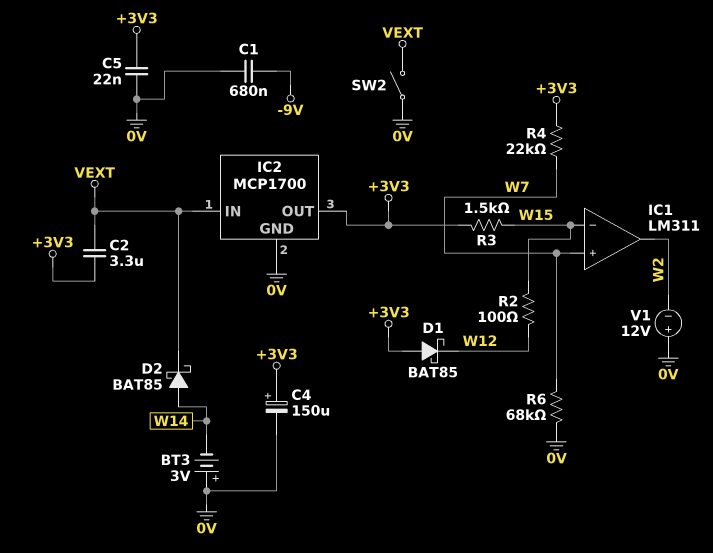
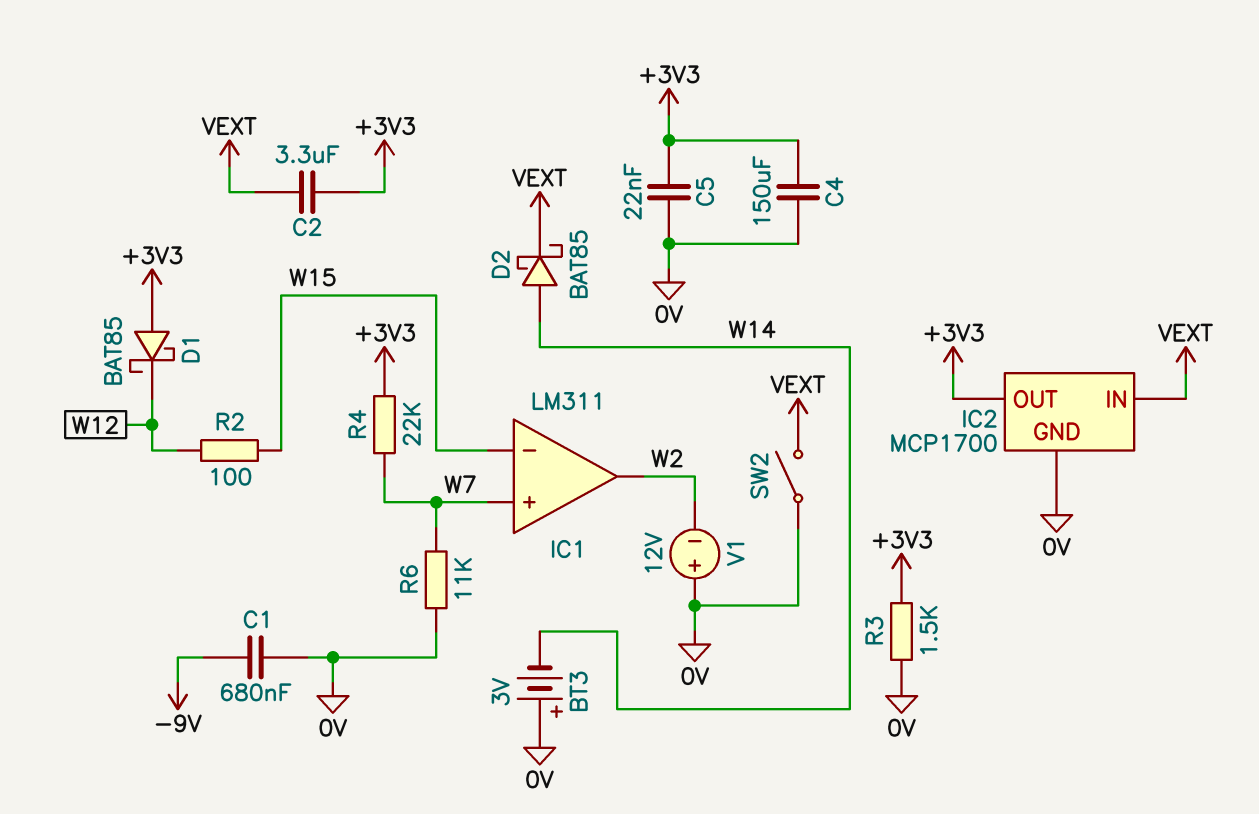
C4: 150uF (plus +3V3, minus 0V) -> 150uF (+3V3, 0V)
R3: 1.5k (+3V3, W15) -> 1.5k (+3V3, 0V)
R6: 68k (0V, W7) -> 11k (0V, W7)

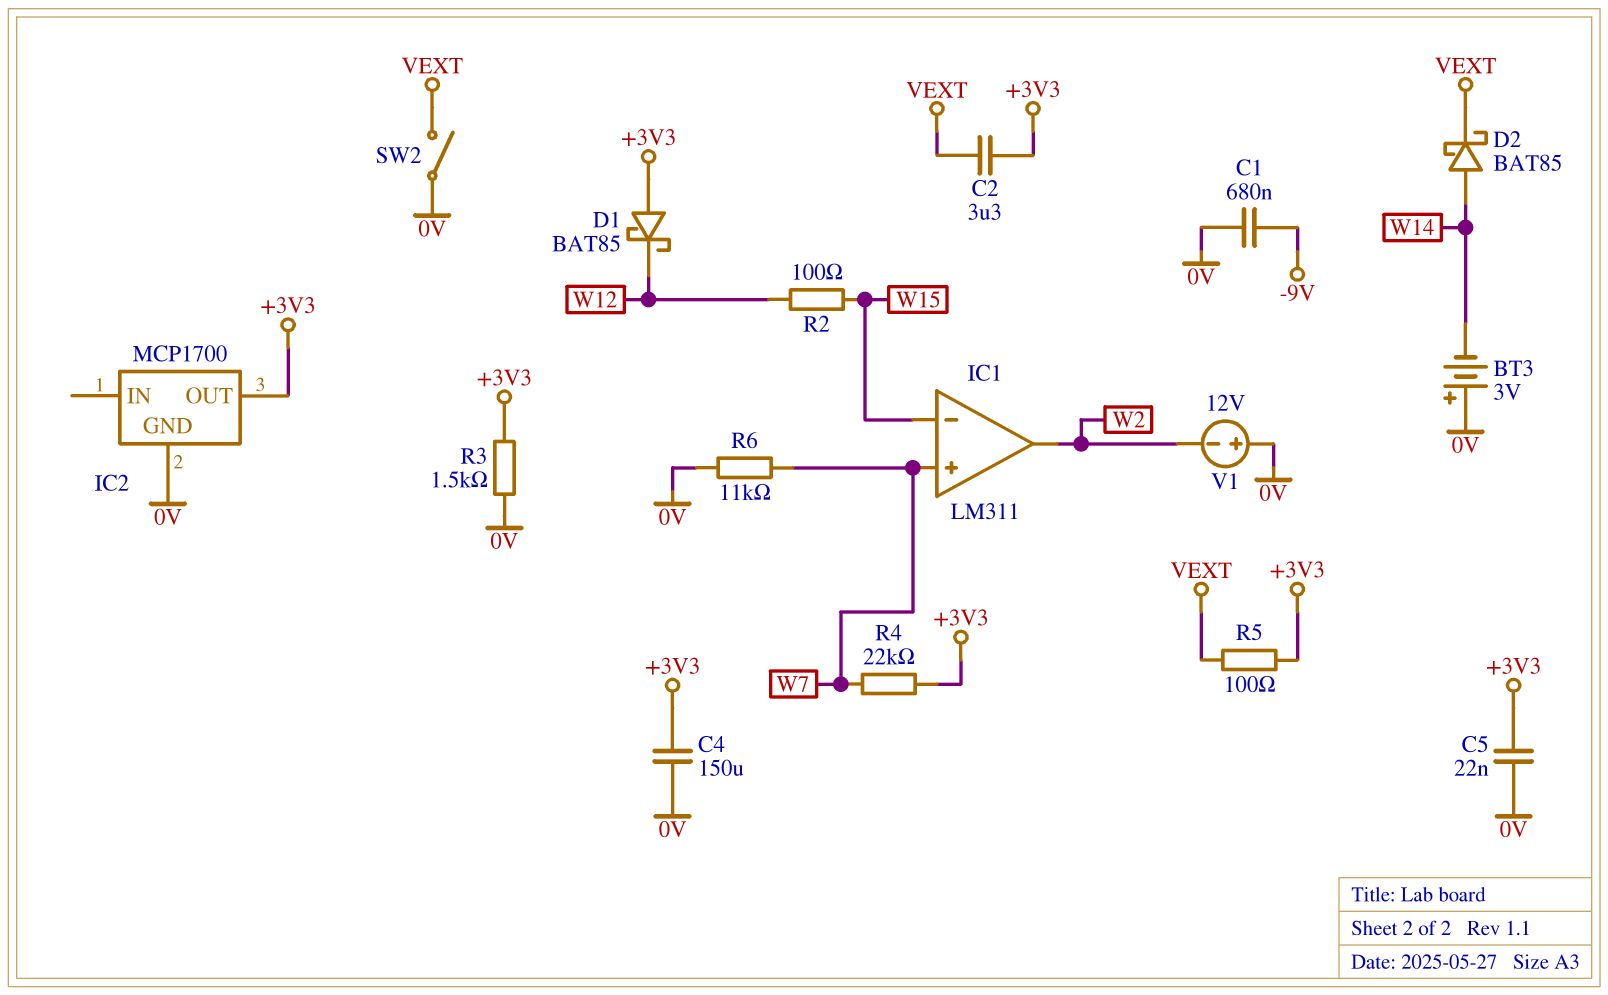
IC2 pin IN: VEXT -> none
R5: none -> 100 (+3V3, VEXT)

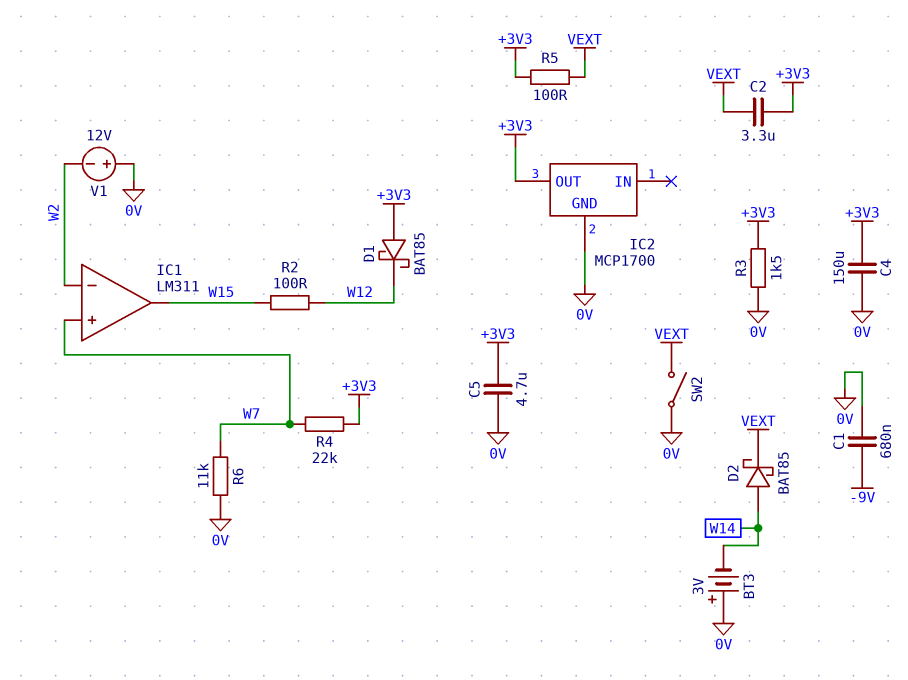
C5: 22nF (+3V3, 0V) -> 4.7uF (+3V3, 0V)
IC1 pin in-: W15 -> W2
IC1 pin out: W2 -> W15

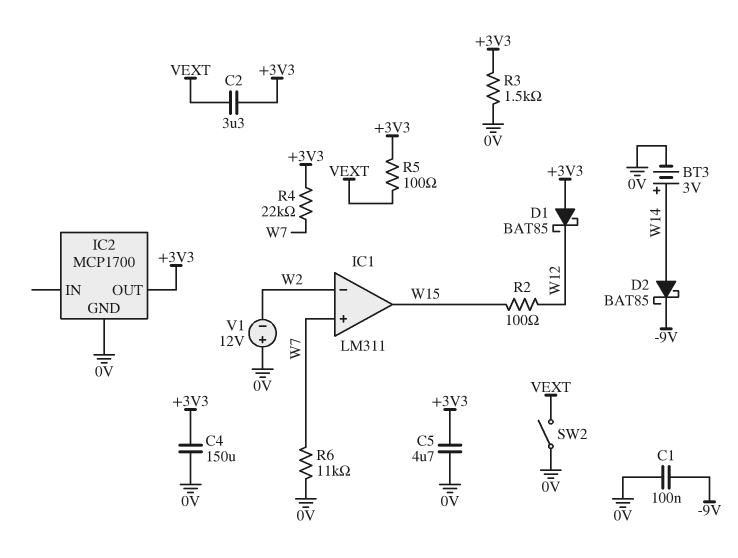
BT3: 3V (plus 0V, minus W14) -> 3V (plus W14, minus 0V)
C1: 680nF (-9V, 0V) -> 100nF (-9V, 0V)
D2: schottky BAT85 (A W14, K VEXT) -> schottky BAT85 (A W14, K -9V)

